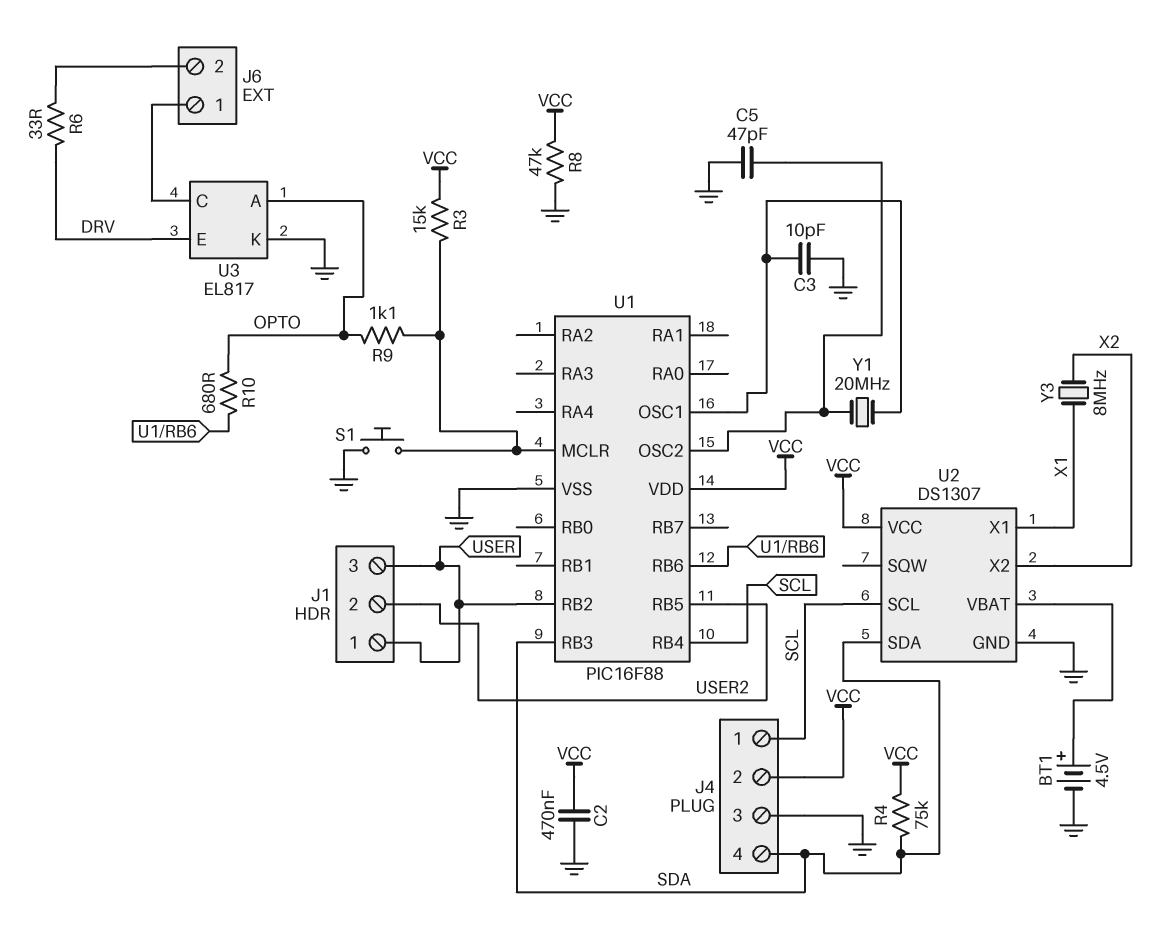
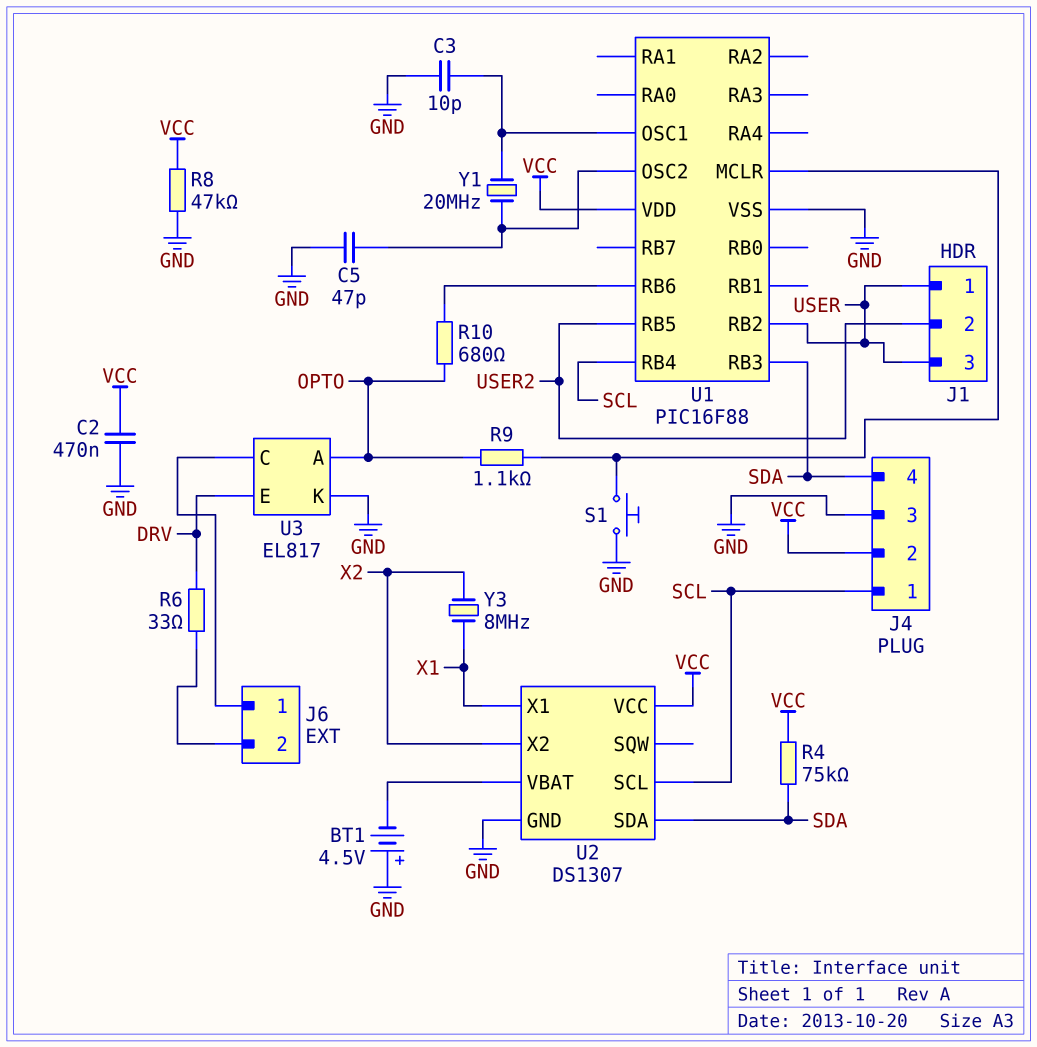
BT1: 4.5V (plus U2/VBAT, minus GND) -> 4.5V (plus GND, minus U2/VBAT)
R3: 15k (U1/MCLR, VCC) -> none

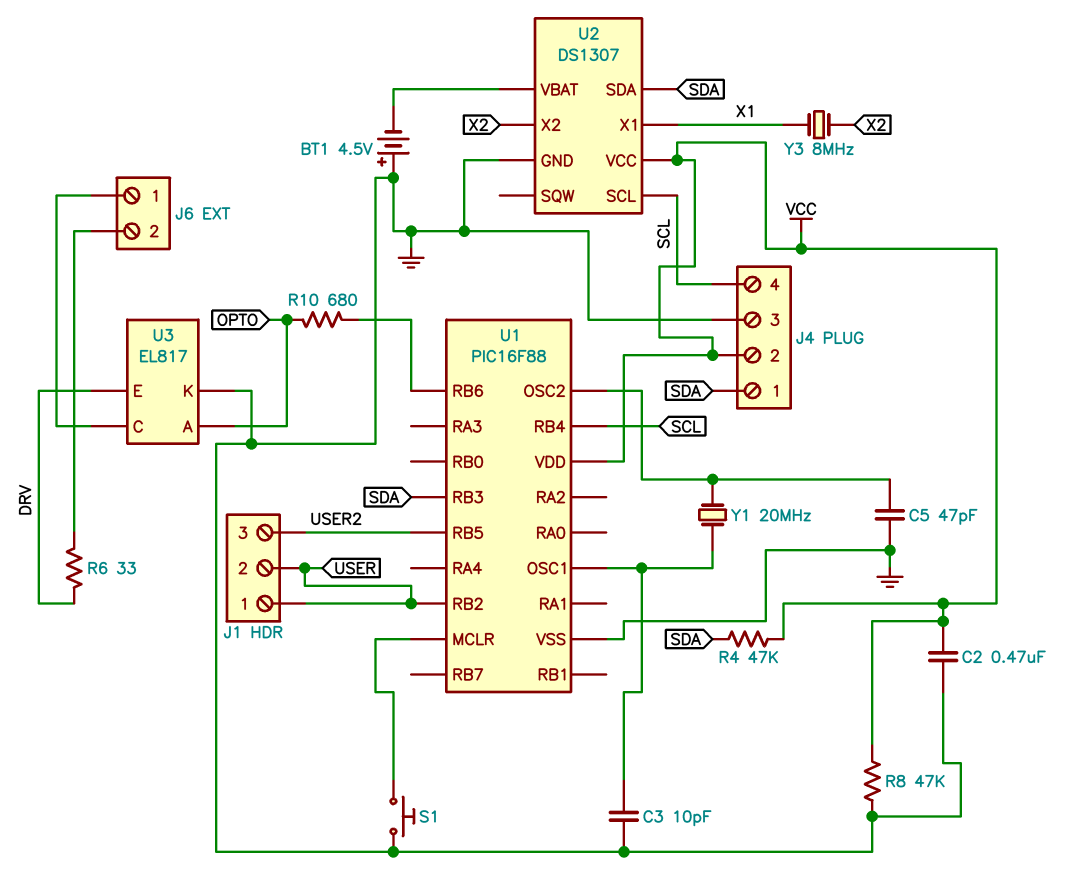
J1 pin 2: USER2 -> USER
J1 pin 3: USER -> USER2
J4 pin 1: SCL -> SDA
J4 pin 4: SDA -> SCL
R4: 75k (SDA, VCC) -> 47k (SDA, VCC)
R9: 1.1k (OPTO, U1/MCLR) -> none

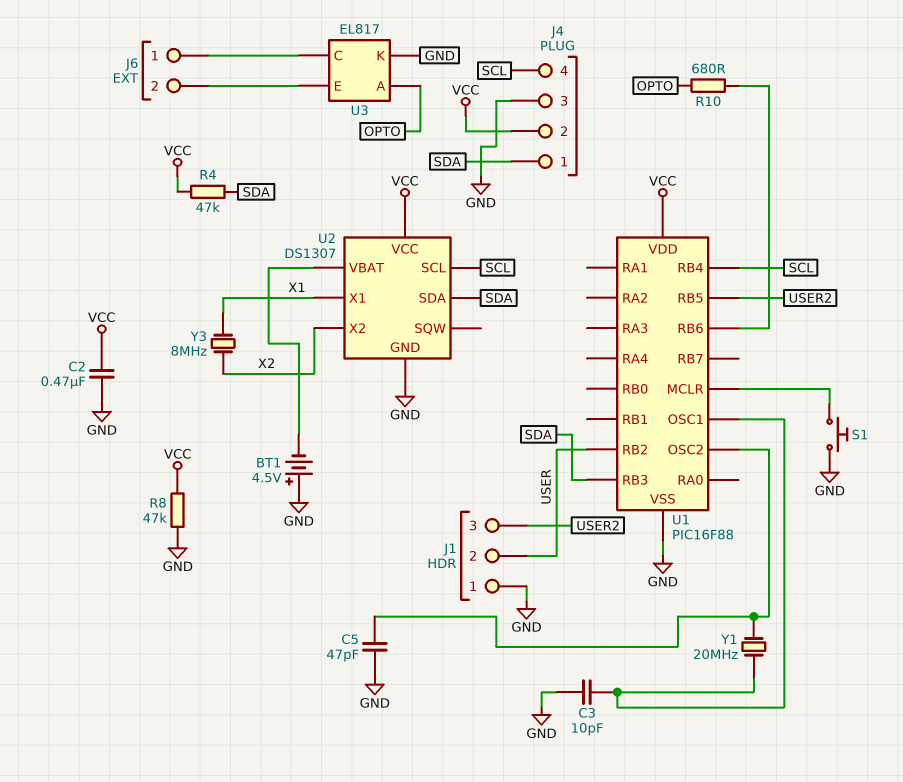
J1 pin 1: USER -> GND
R6: 33 (DRV, J6/2) -> none
U3 pin E: DRV -> J6/2

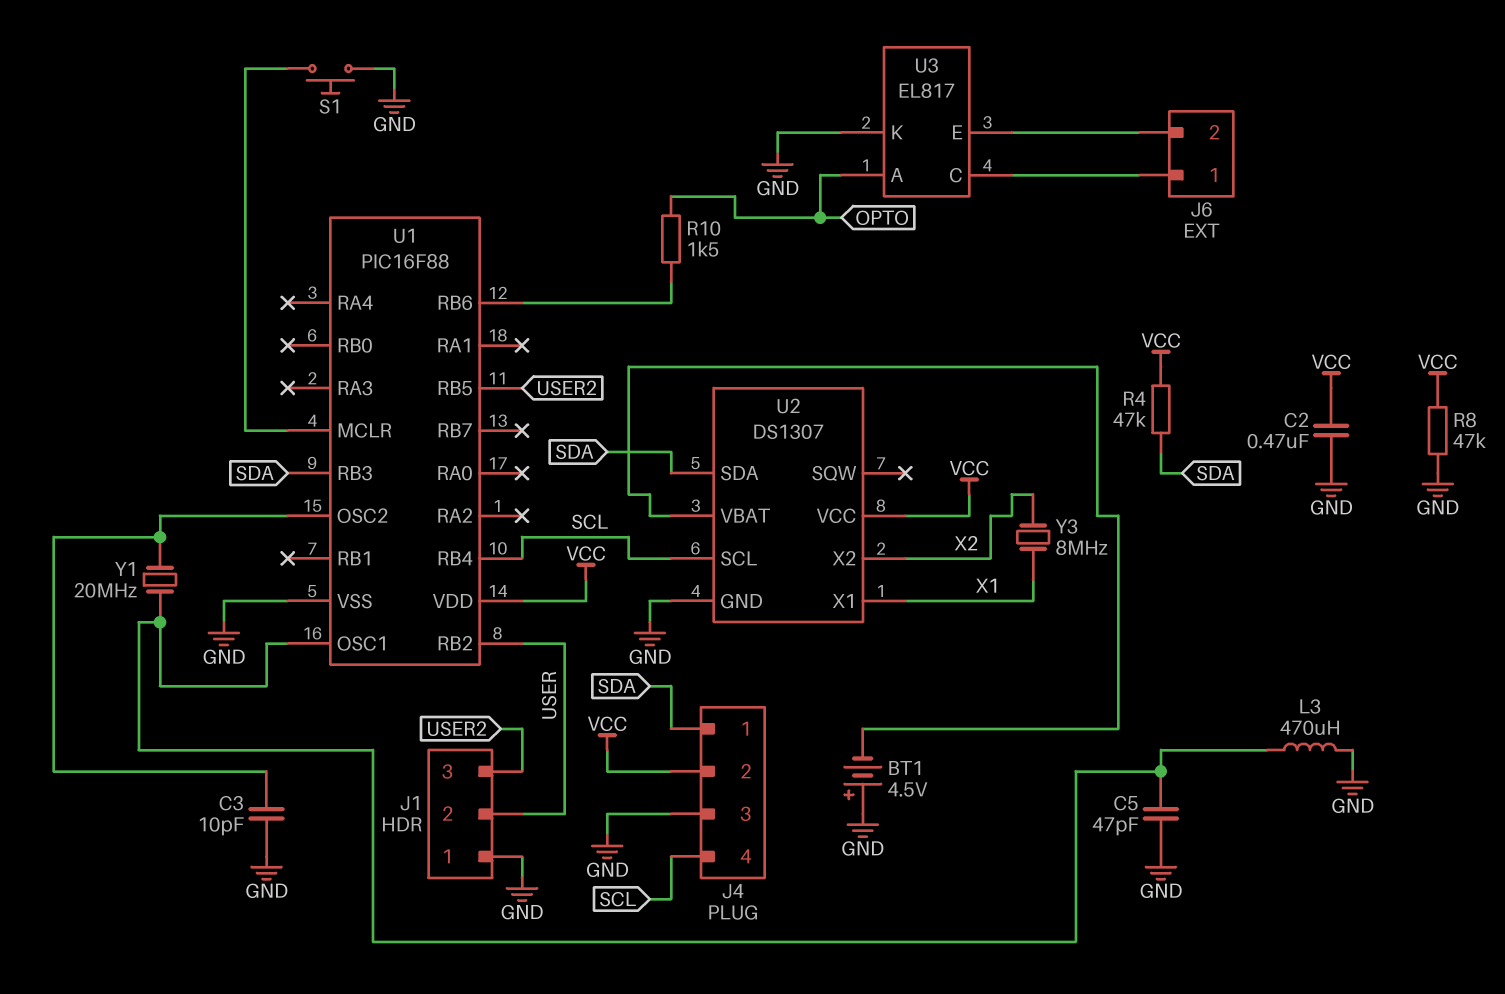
C3: 10pF (GND, U1/OSC1) -> 10pF (GND, U1/OSC2)
C5: 47pF (GND, U1/OSC2) -> 47pF (GND, U1/OSC1)
L3: none -> 470uH (GND, U1/OSC1)
R10: 680 (OPTO, U1/RB6) -> 1.5k (OPTO, U1/RB6)

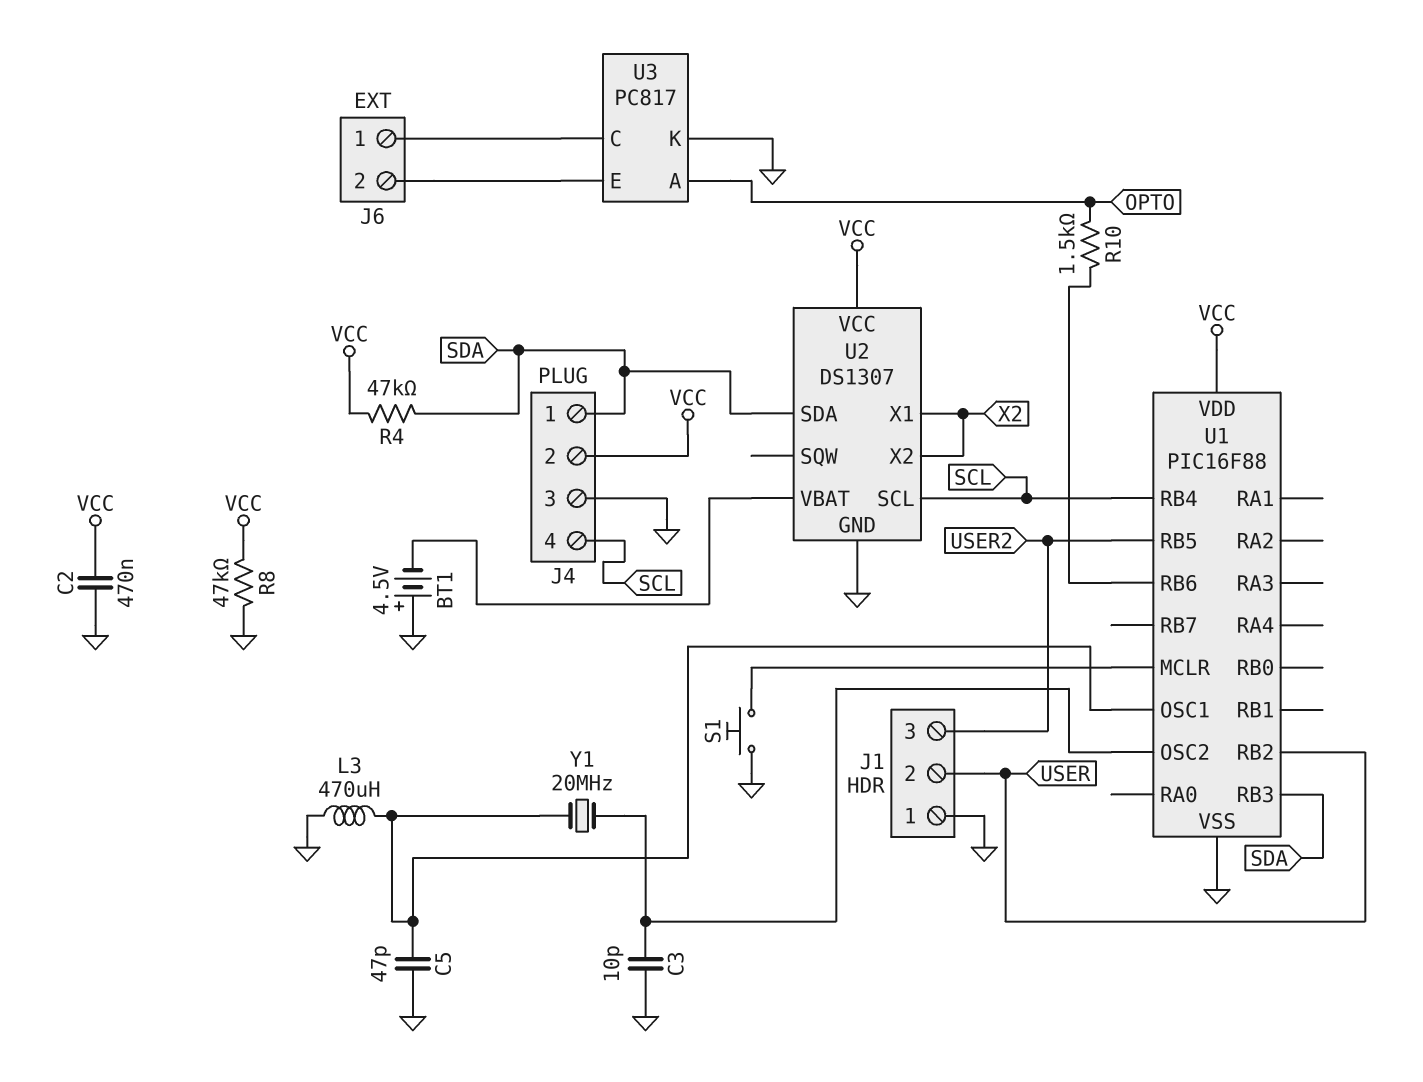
U2 pin X1: X1 -> X2
U3: EL817 -> PC817
Y3: 8MHz (X1, X2) -> none

